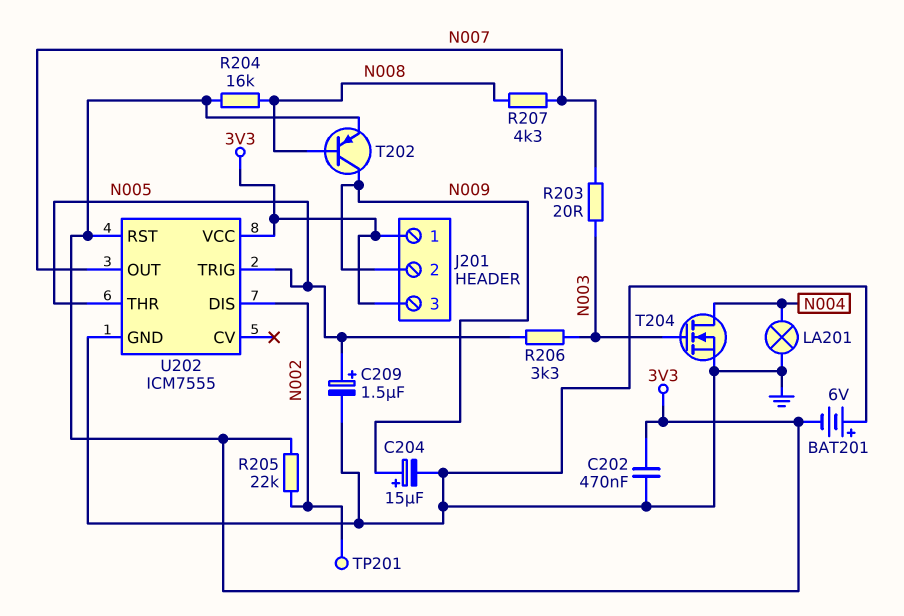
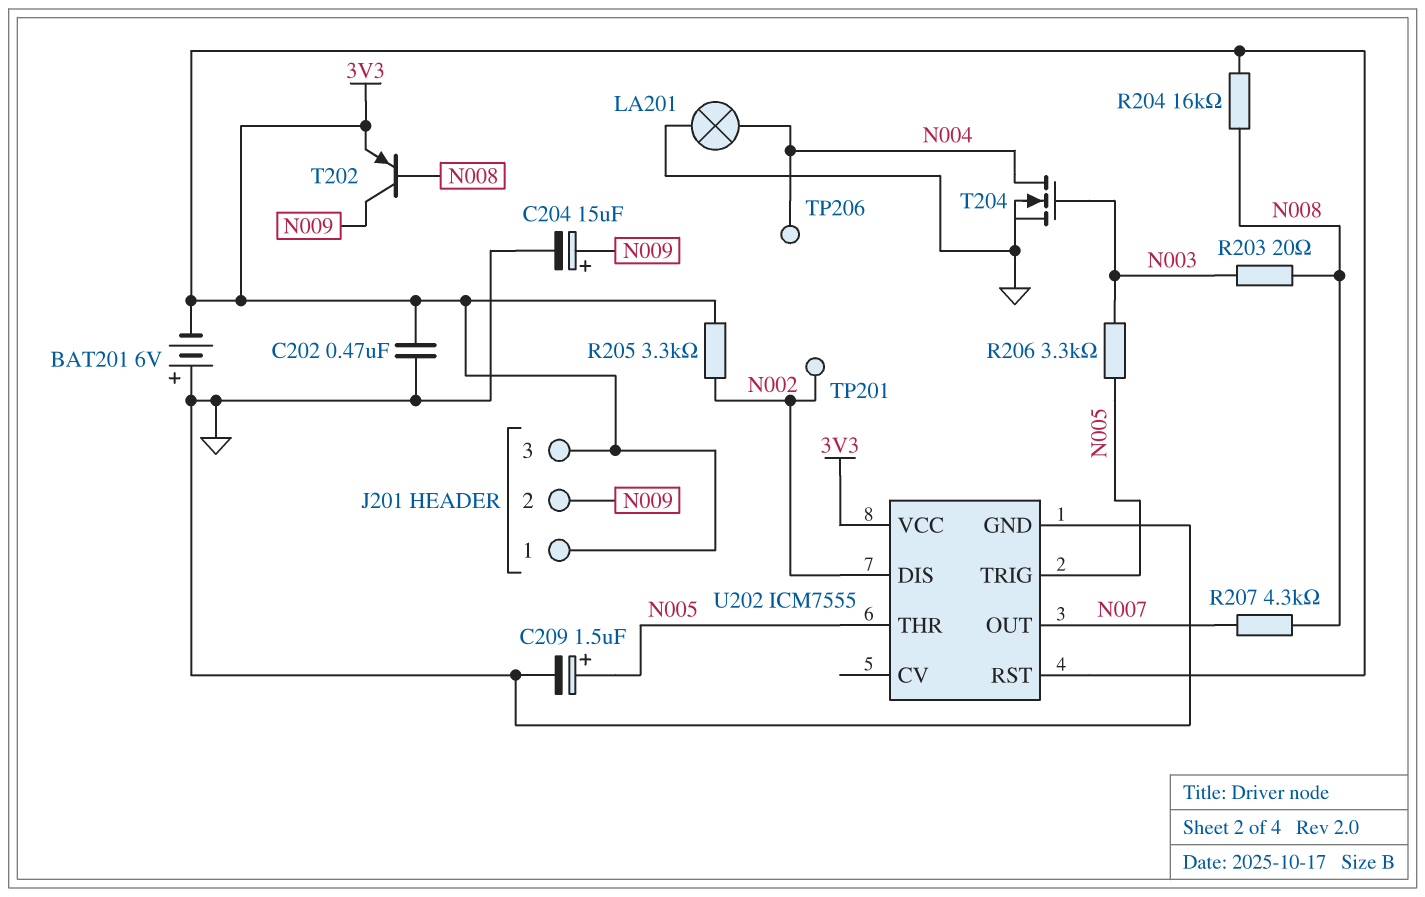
R203: 20 (N003, N007) -> 20 (N003, N008)
R205: 22k (3V3, N002) -> 3.3k (3V3, N002)
TP206: none -> test point (N004)

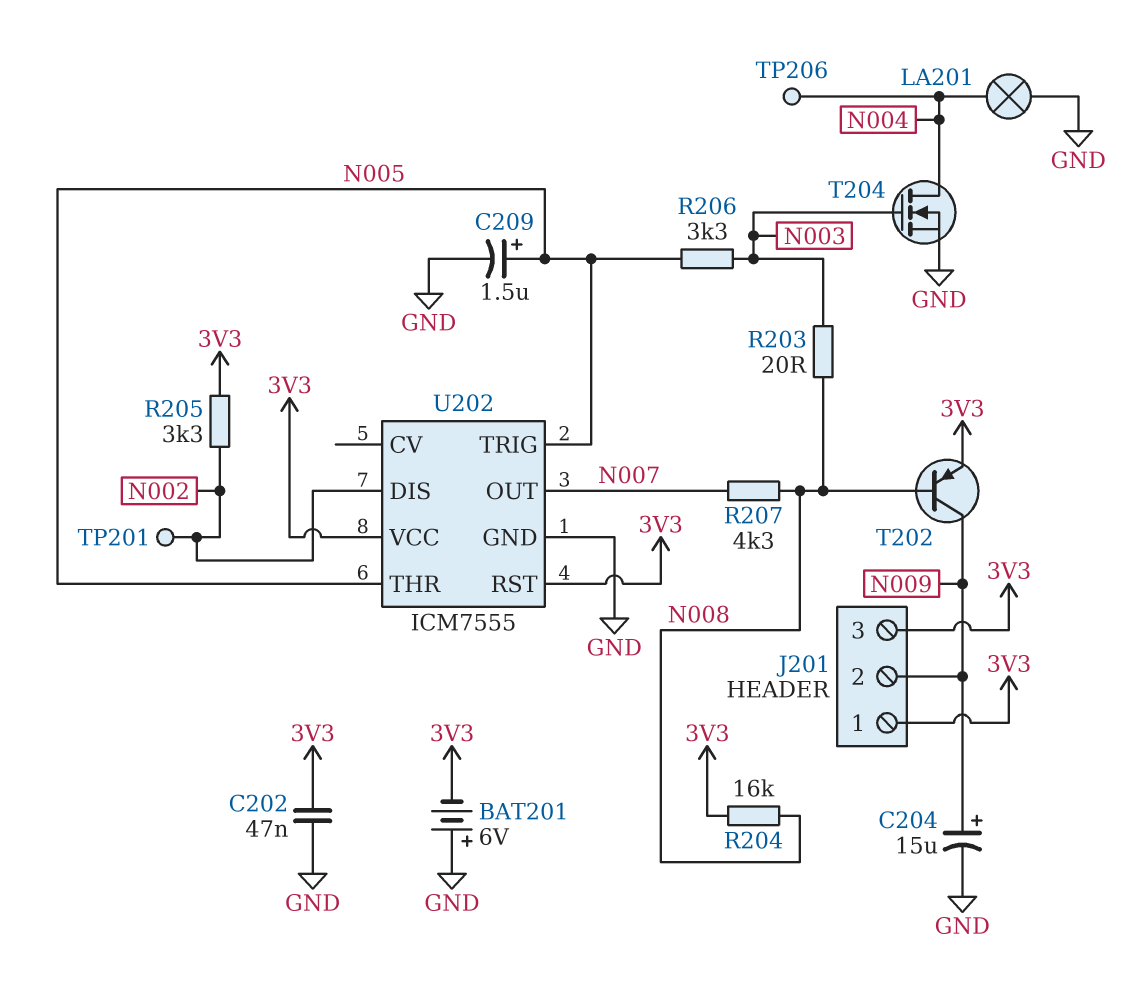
C202: 470nF (3V3, GND) -> 47nF (3V3, GND)

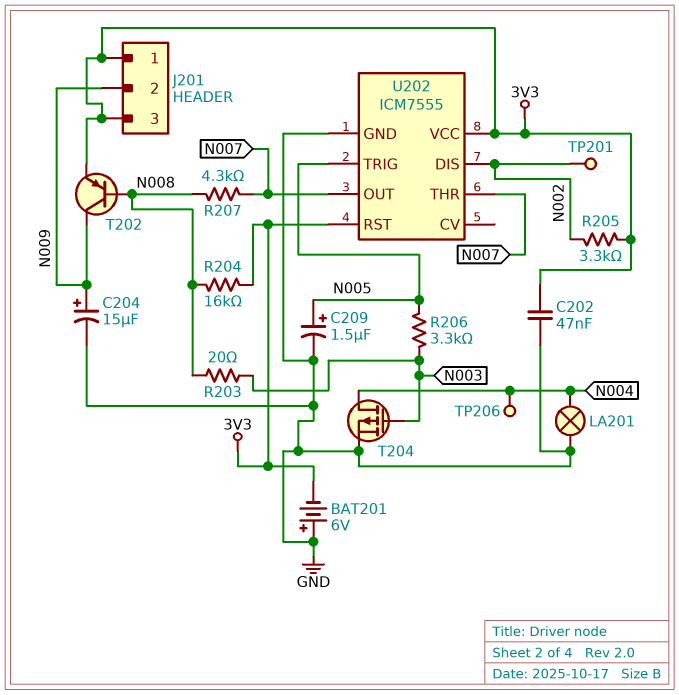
T204: NMOS (G N003, D N004, S GND) -> PMOS (G N003, D N004, S GND)
U202 pin THR: N005 -> N007

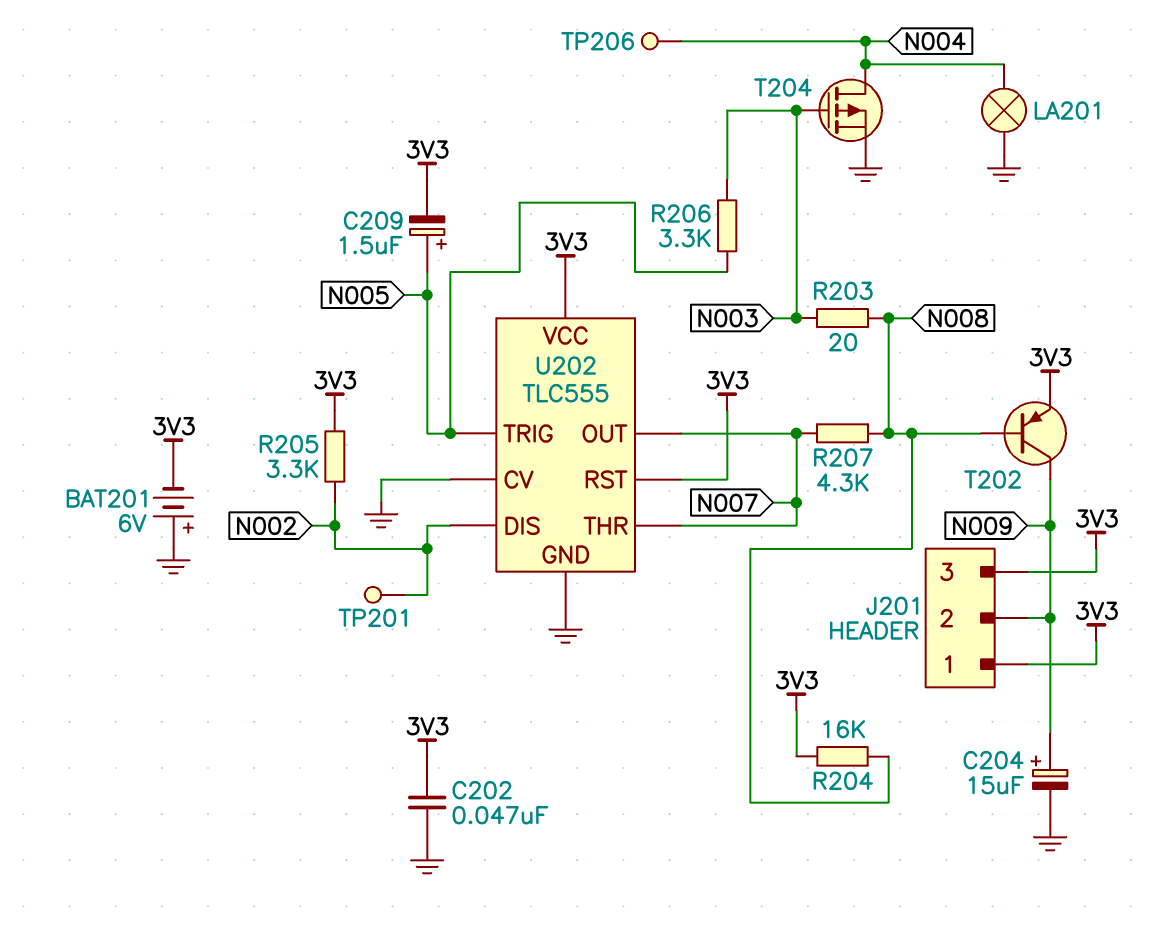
C209: 1.5uF (plus N005, minus GND) -> 1.5uF (plus N005, minus 3V3)
U202: ICM7555 -> TLC555
U202 pin CV: none -> GND

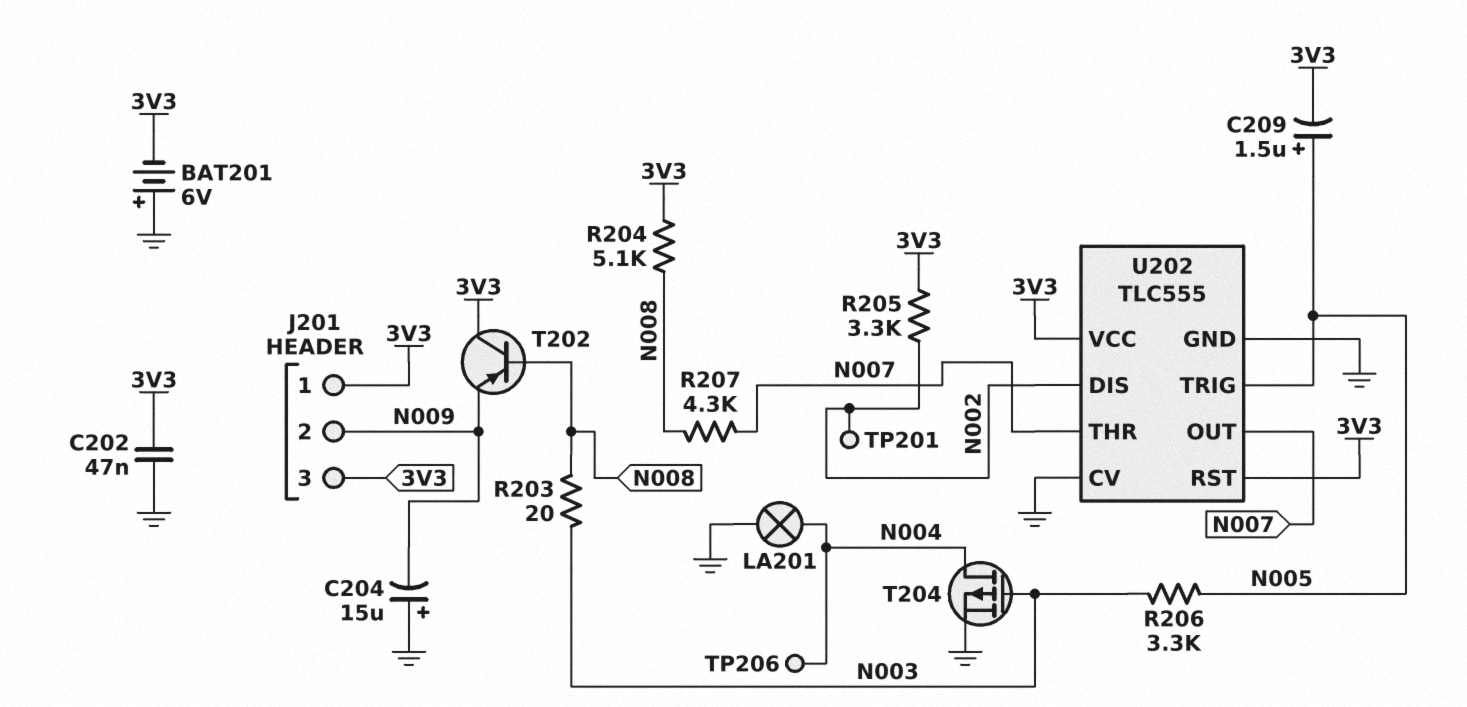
C204: 15uF (plus N009, minus GND) -> 15uF (plus GND, minus N009)
R204: 16k (3V3, N008) -> 5.1k (3V3, N008)
T202: PNP (B N008, C N009, E 3V3) -> PNP (B N008, C 3V3, E N009)

